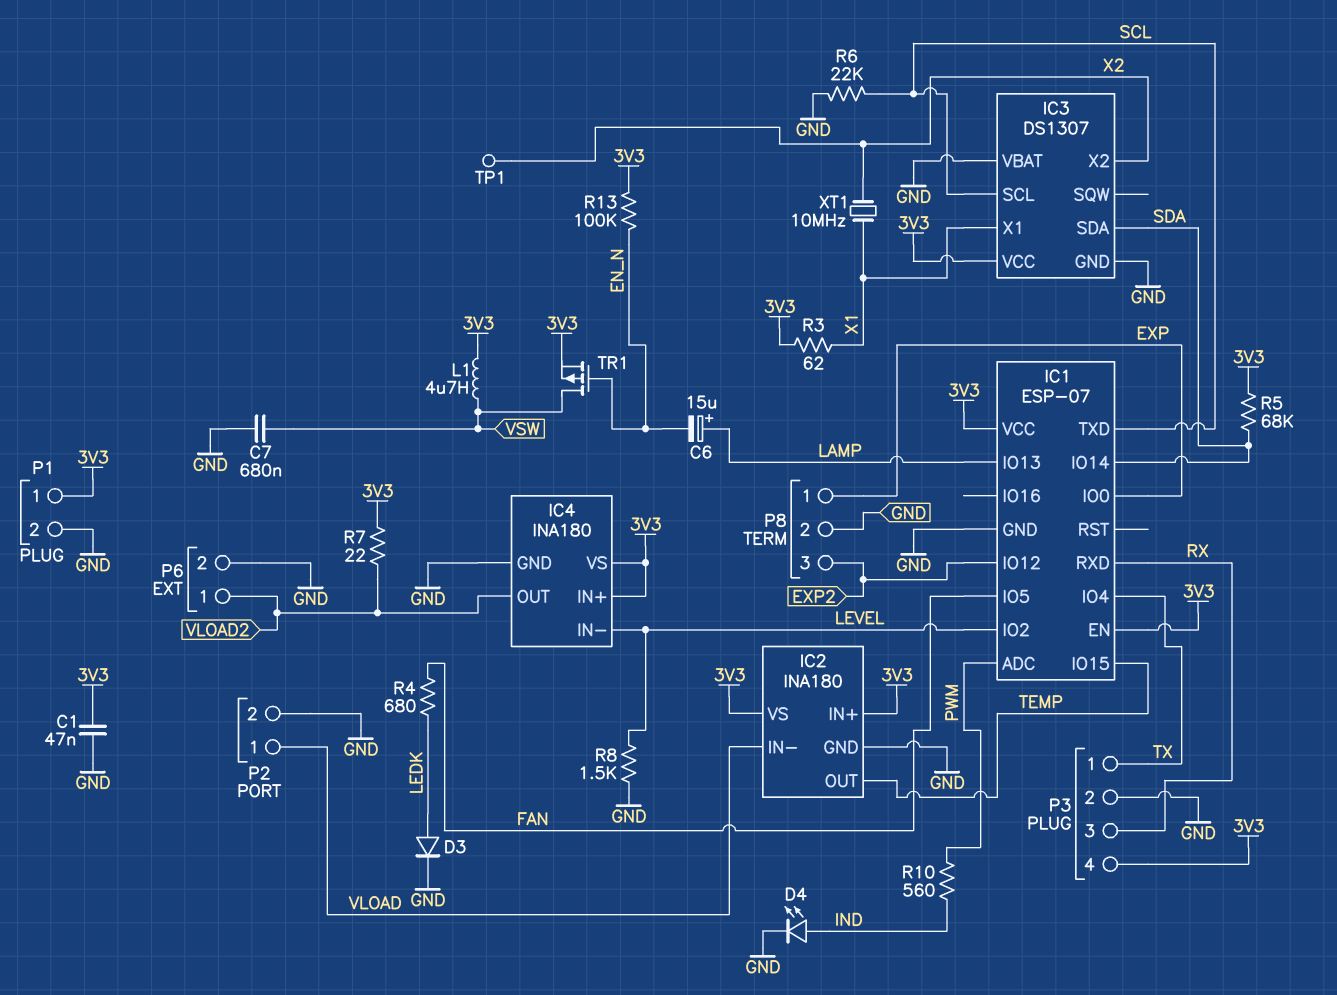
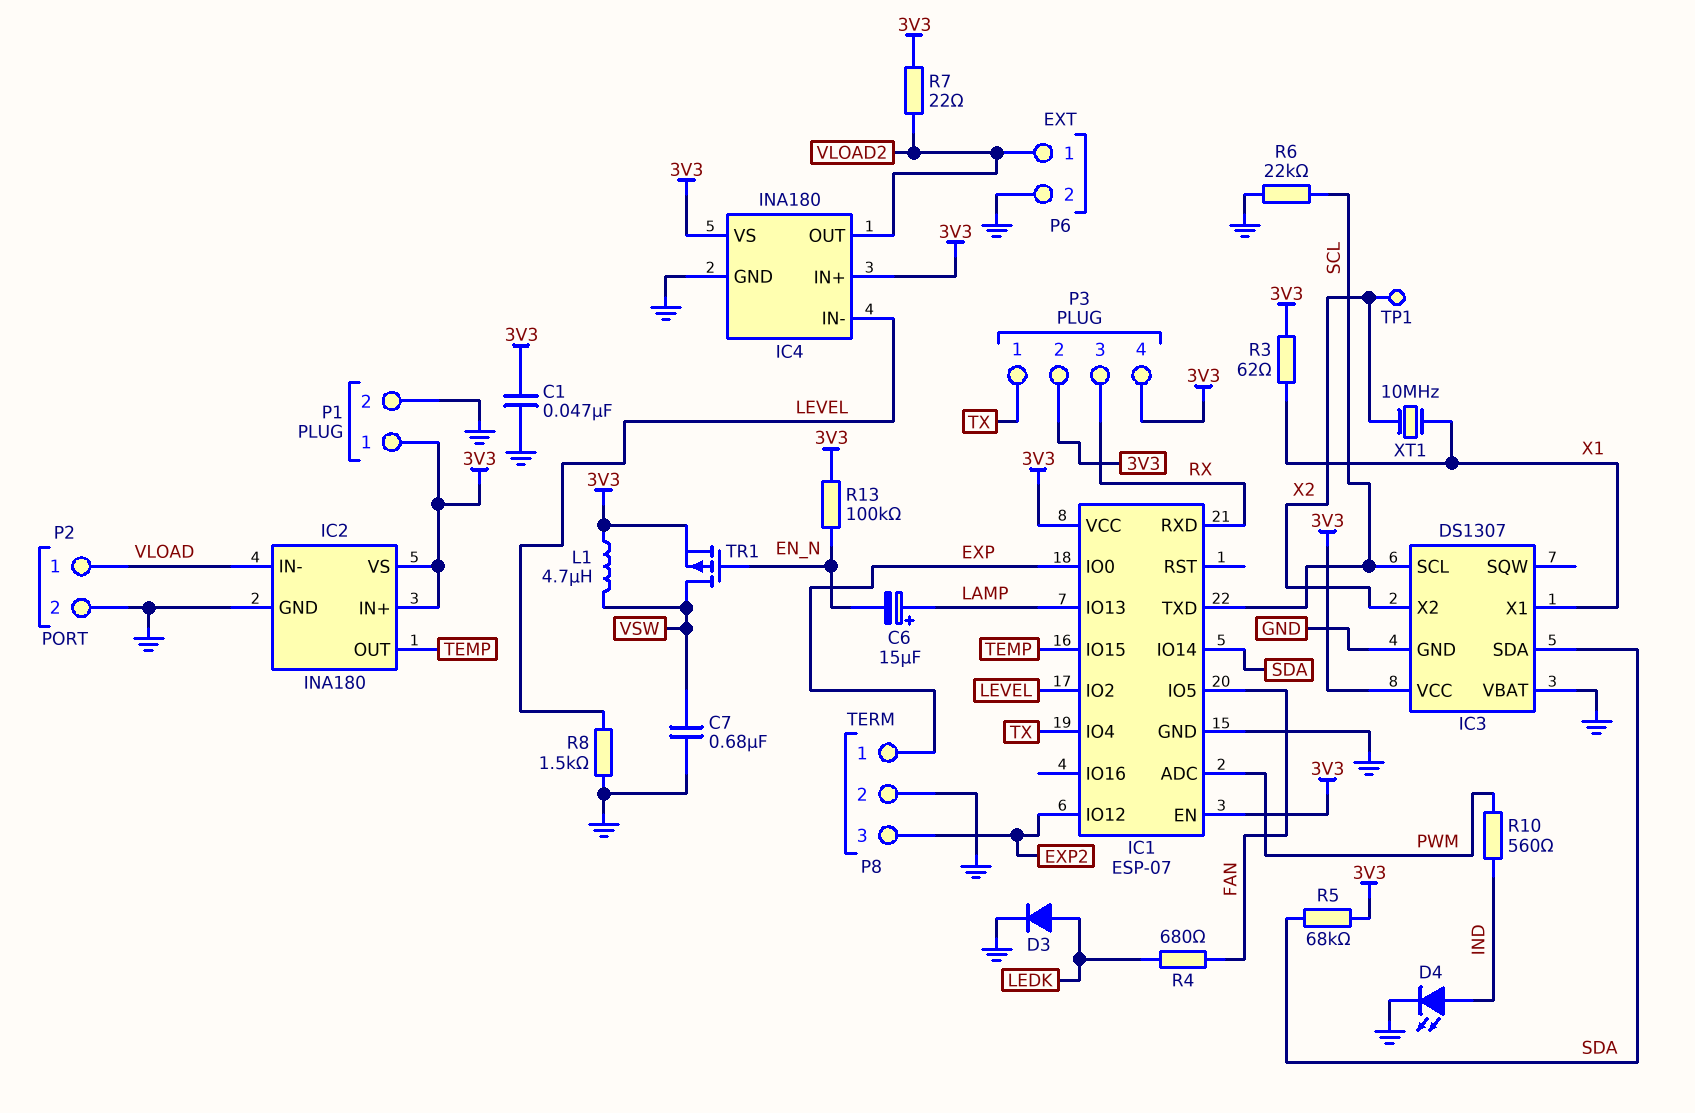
P3 pin 2: GND -> 3V3

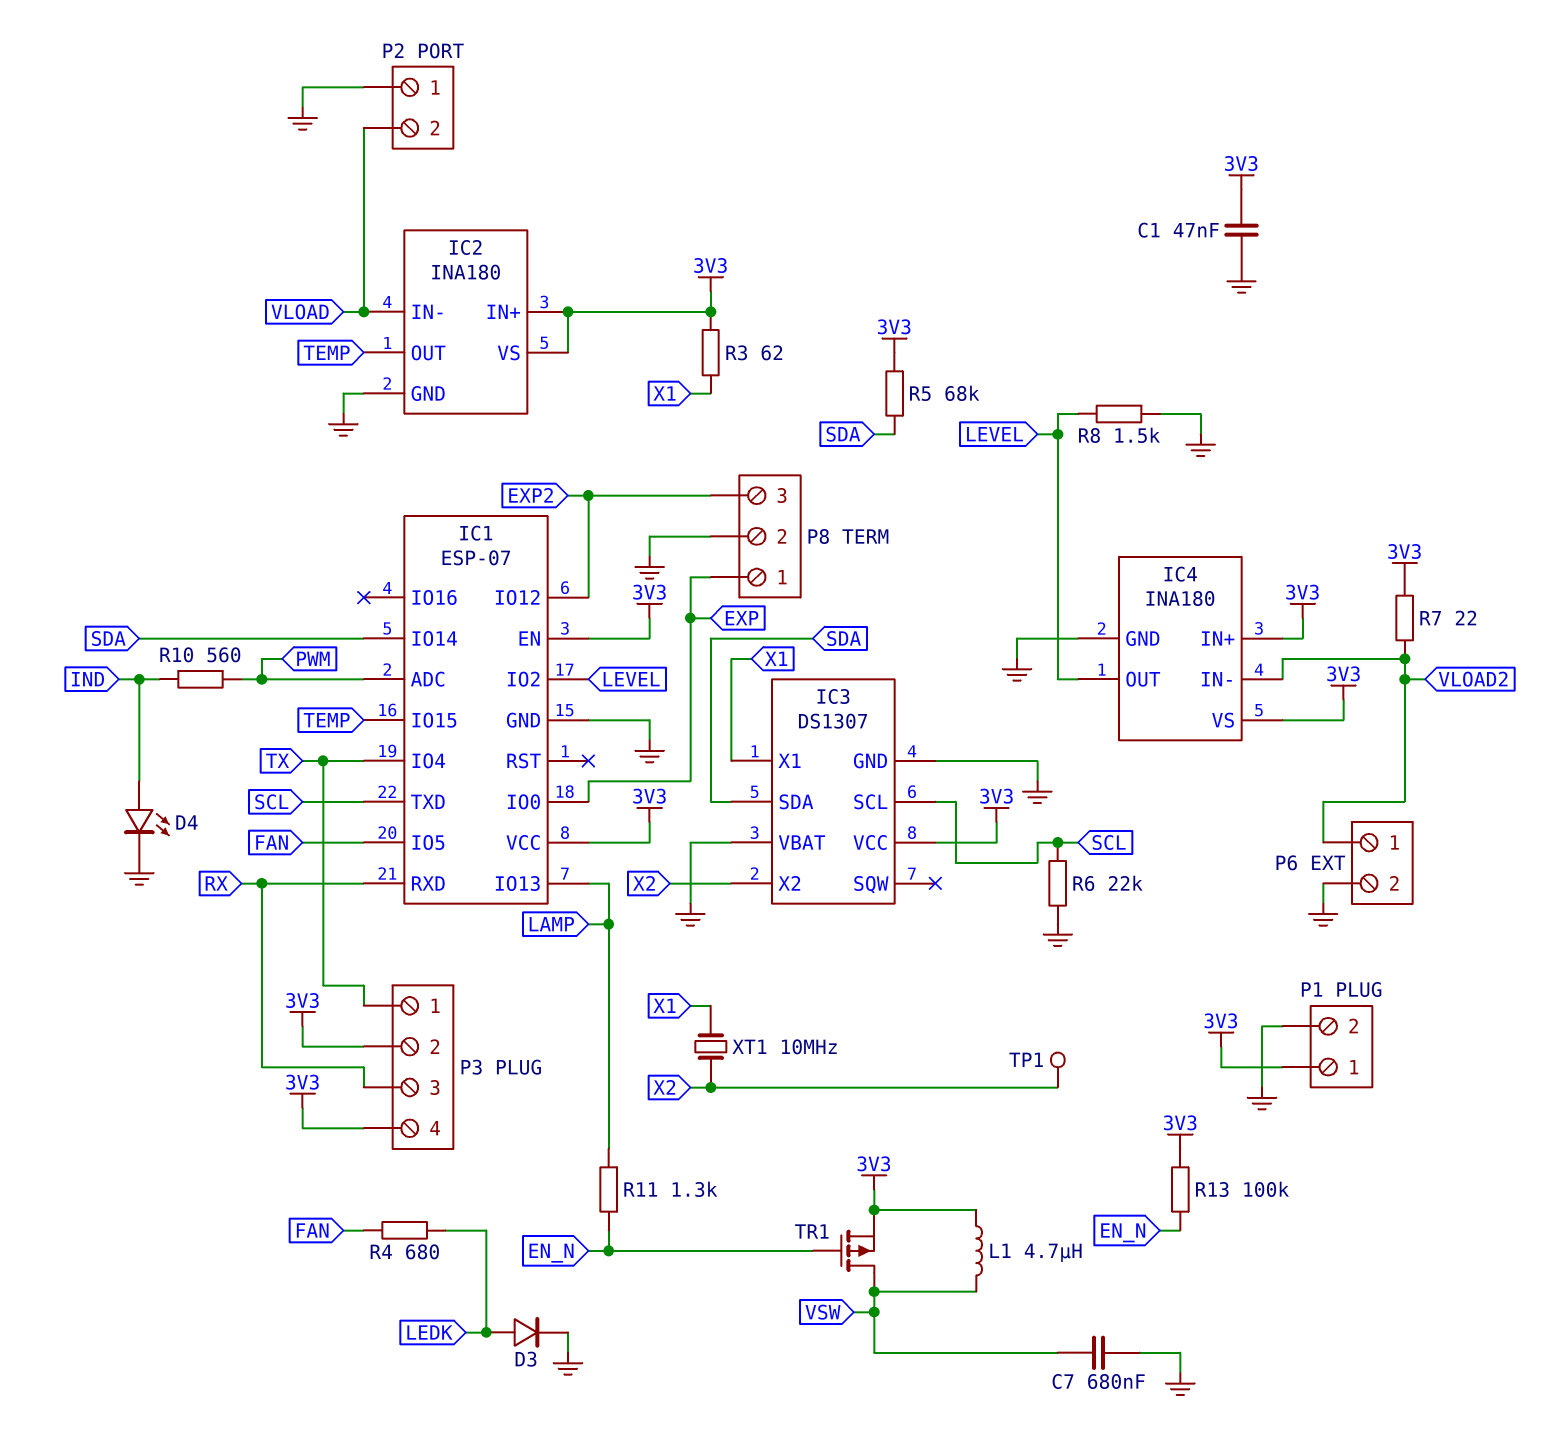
C6: 15uF (plus LAMP, minus EN_N) -> none
IC4 pin IN-: LEVEL -> VLOAD2
IC4 pin OUT: VLOAD2 -> LEVEL
P2 pin 1: VLOAD -> GND
P2 pin 2: GND -> VLOAD
R11: none -> 1.3k (EN_N, LAMP)

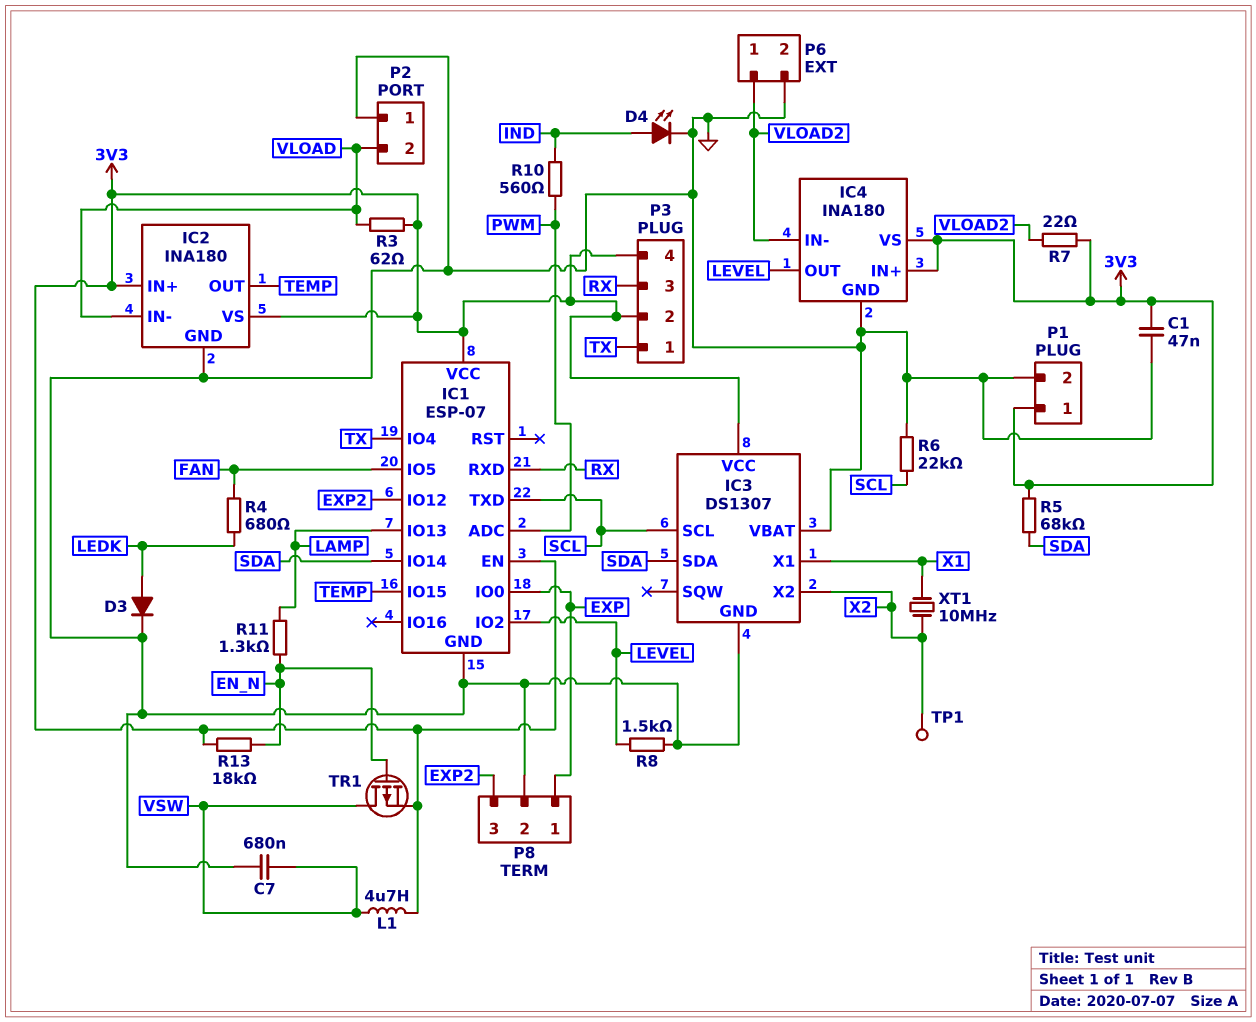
R3: 62 (3V3, X1) -> 62 (3V3, VLOAD)
R13: 100k (3V3, EN_N) -> 18k (3V3, EN_N)

